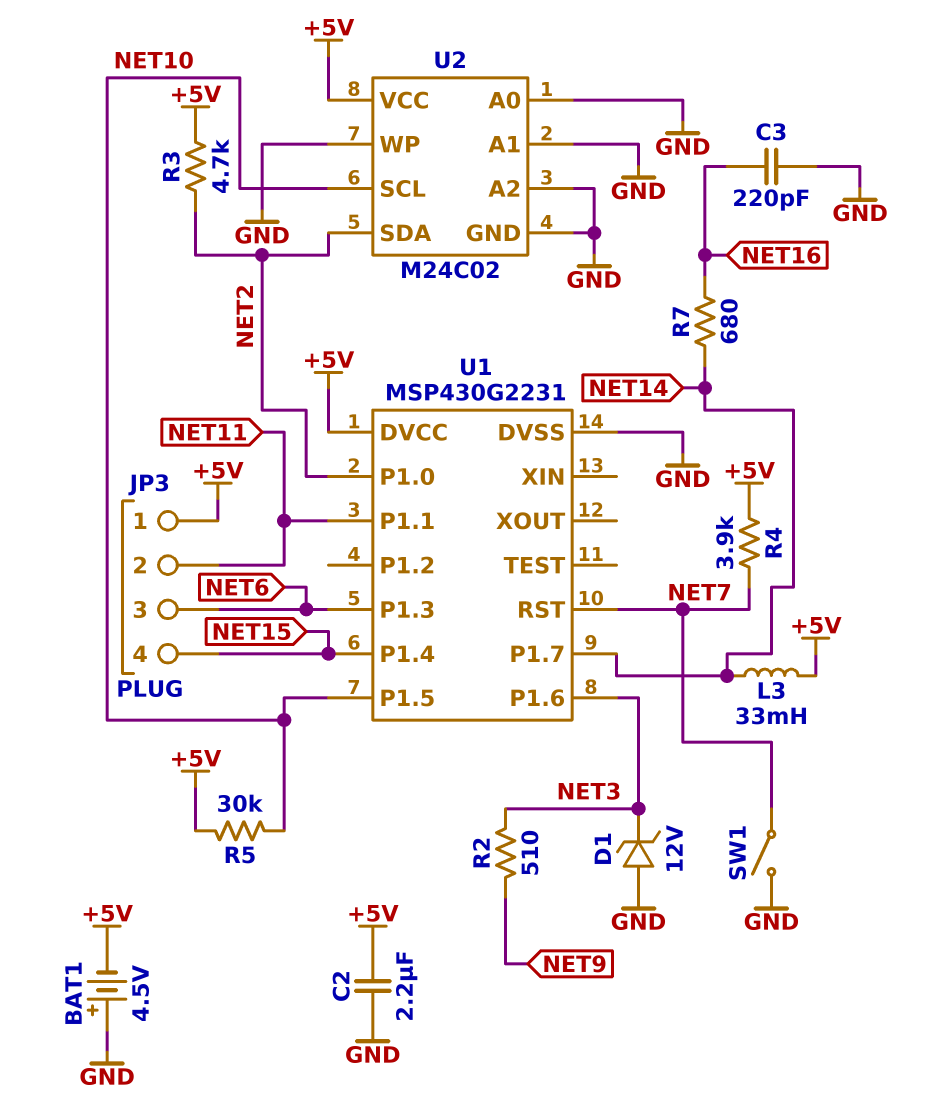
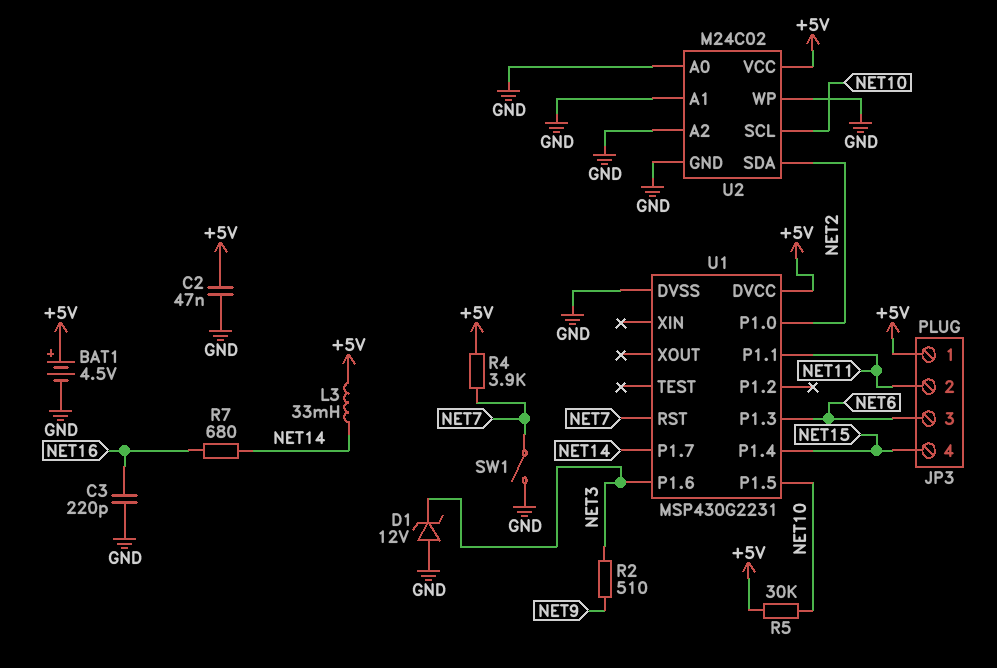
BAT1: 4.5V (plus GND, minus +5V) -> 4.5V (plus +5V, minus GND)
C2: 2.2uF (+5V, GND) -> 47nF (+5V, GND)
R3: 4.7k (+5V, NET2) -> none

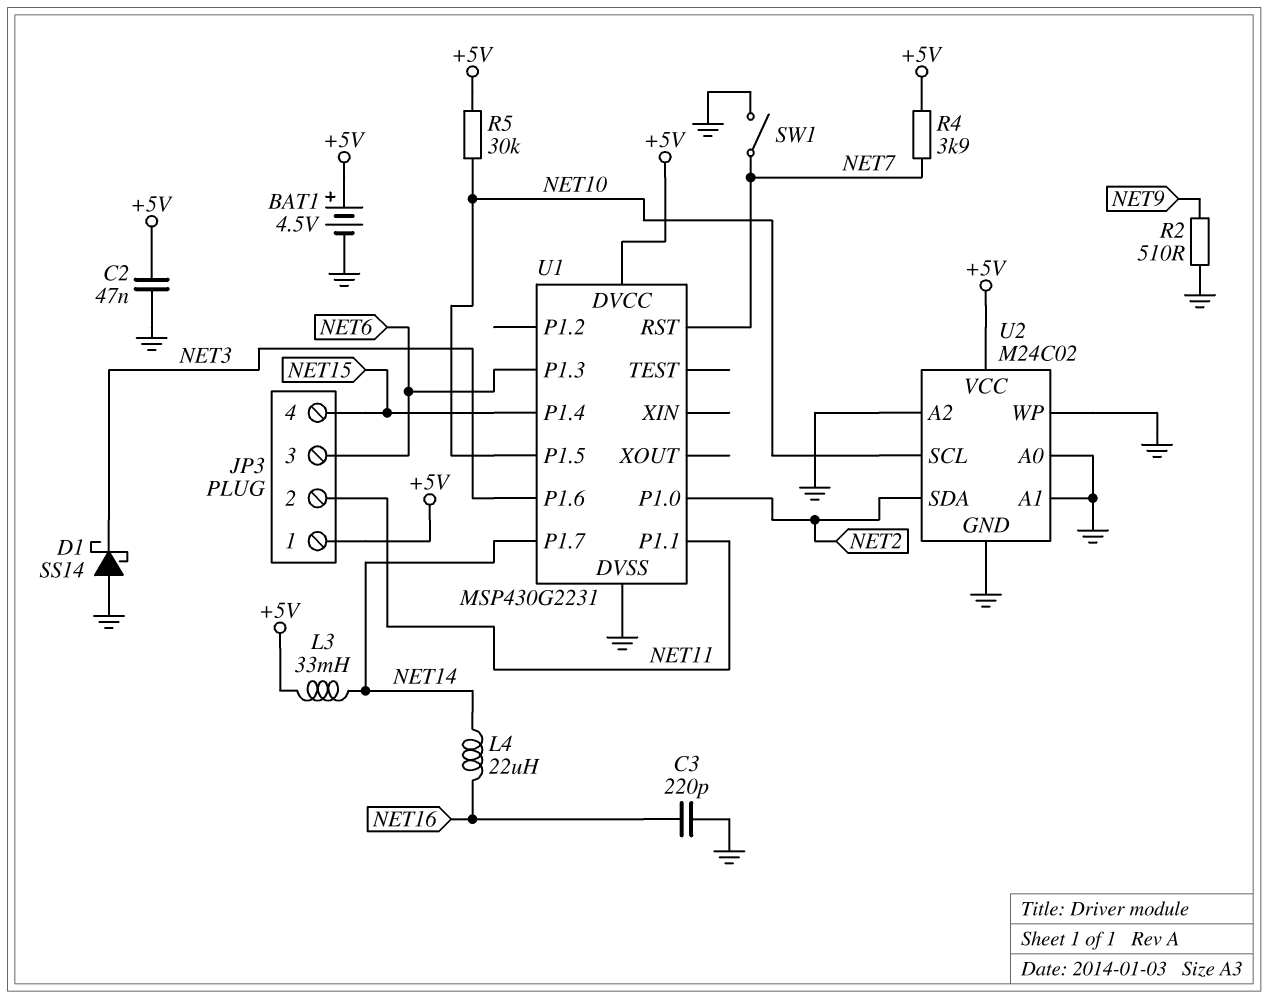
D1: zener 12V (A GND, K NET3) -> schottky SS14 (A GND, K NET3)
L4: none -> 22uH (NET14, NET16)
R2: 510 (NET3, NET9) -> 510 (GND, NET9)
R7: 680 (NET14, NET16) -> none

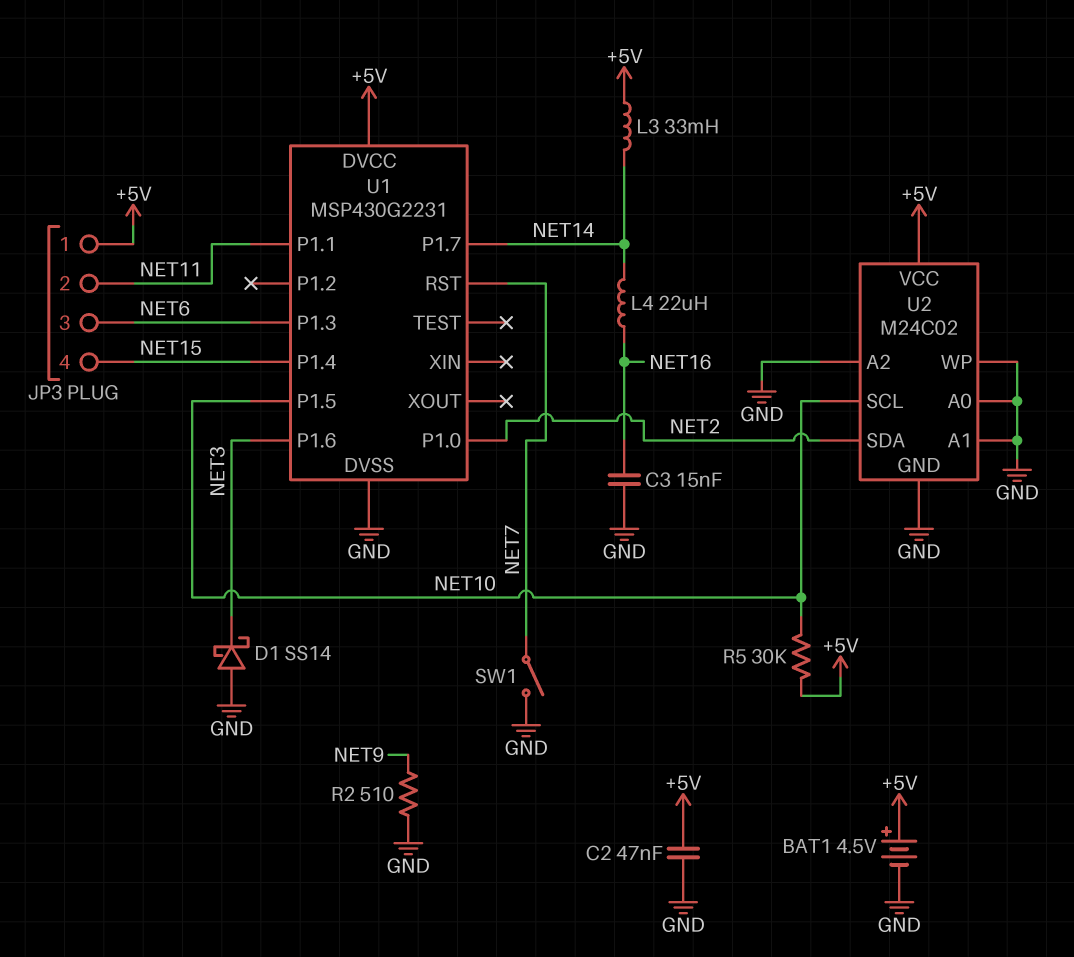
C3: 220pF (GND, NET16) -> 15nF (GND, NET16)
R4: 3.9k (+5V, NET7) -> none

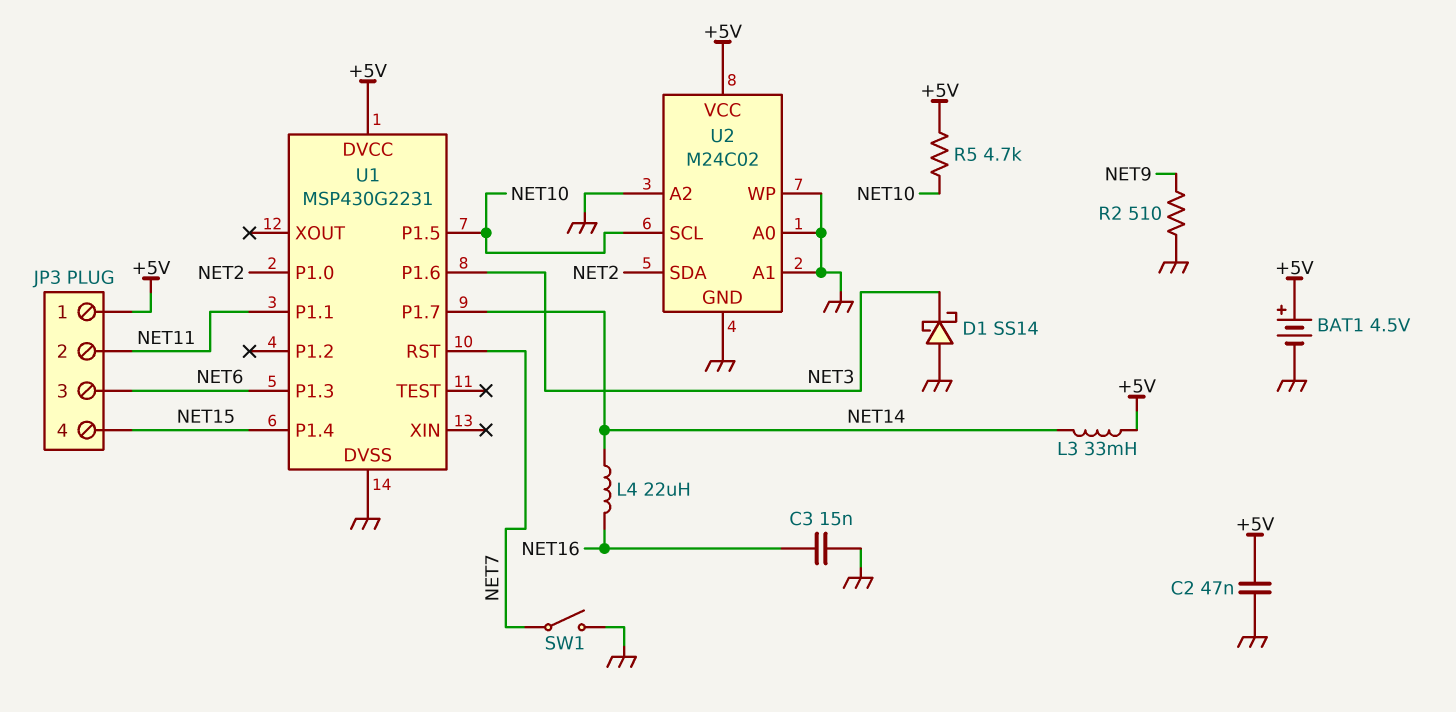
R5: 30k (+5V, NET10) -> 4.7k (+5V, NET10)

